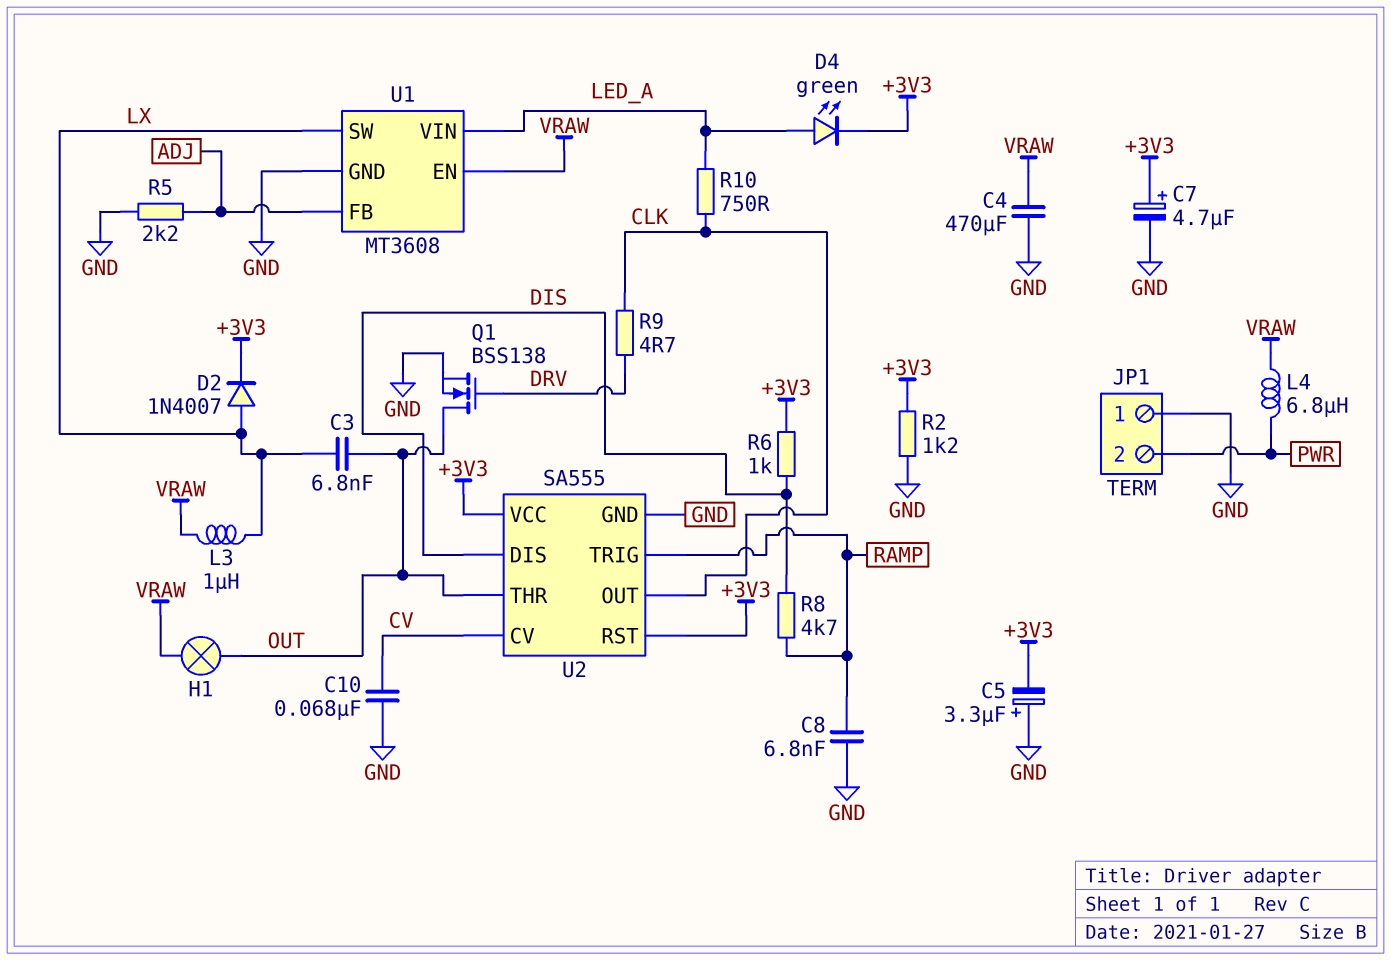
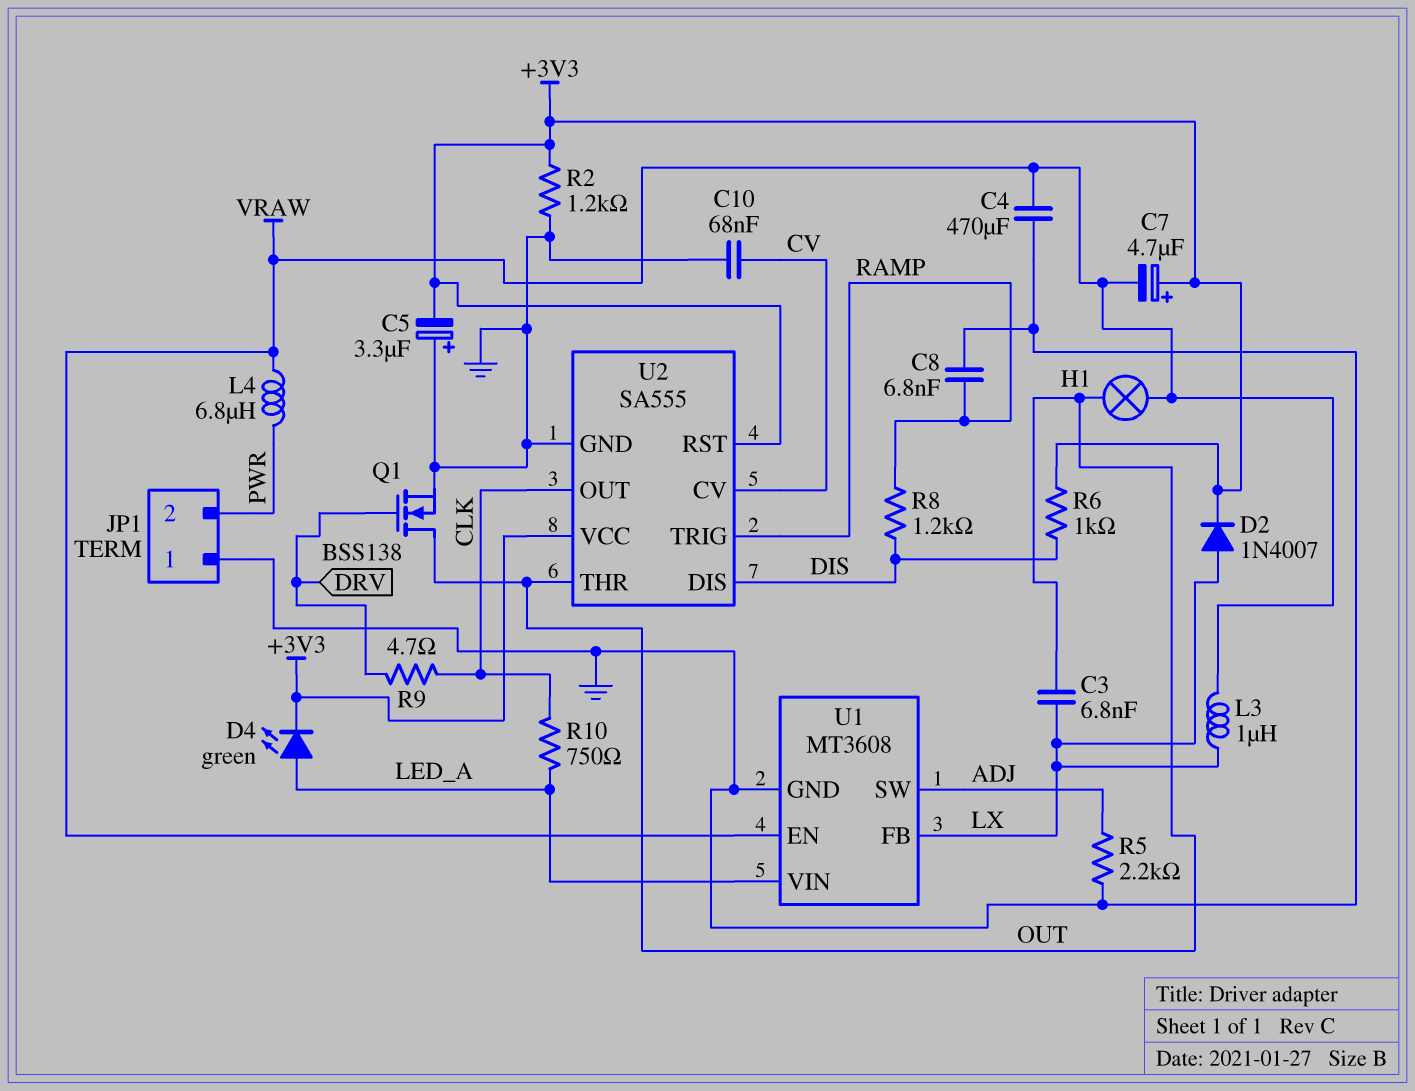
C7: 4.7uF (plus +3V3, minus GND) -> 4.7uF (plus +3V3, minus VRAW)
R8: 4.7k (DIS, RAMP) -> 1.2k (DIS, RAMP)
U1 pin FB: ADJ -> LX
U1 pin SW: LX -> ADJ

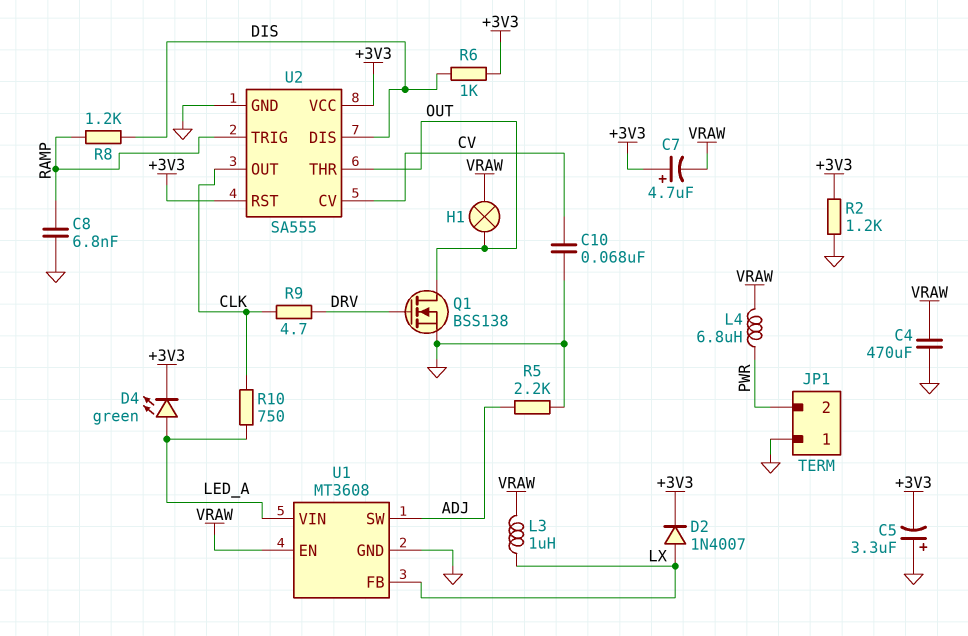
C3: 6.8nF (LX, OUT) -> none

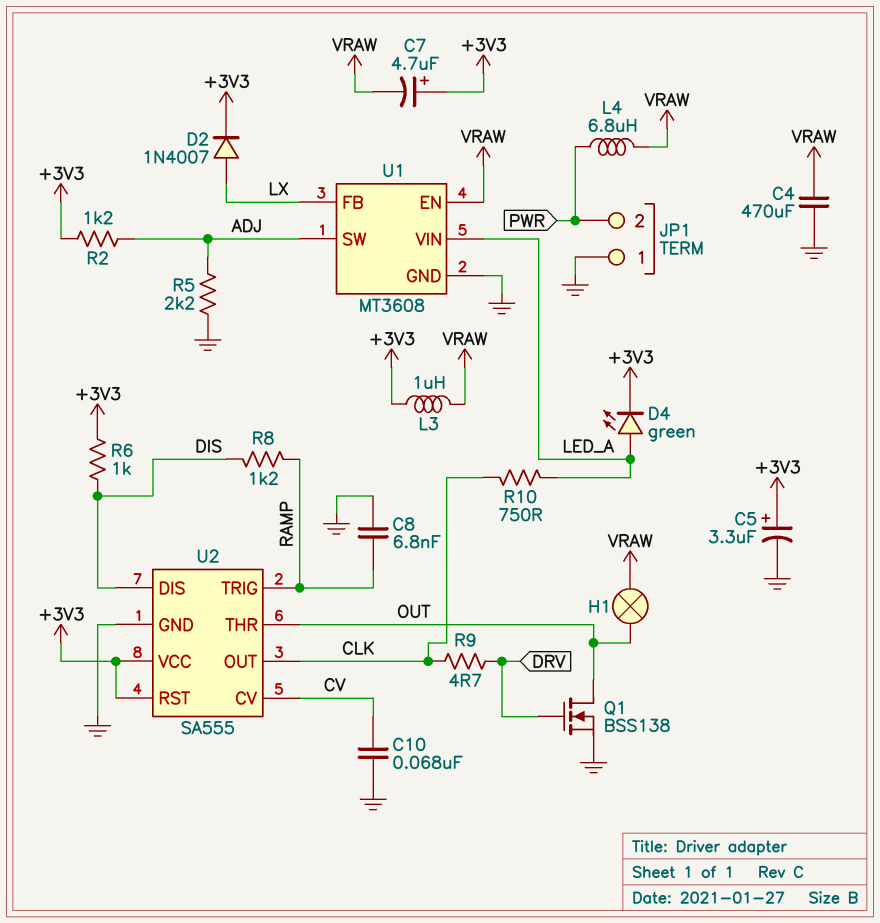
C5: 3.3uF (plus GND, minus +3V3) -> 3.3uF (plus +3V3, minus GND)
L3: 1uH (LX, VRAW) -> 1uH (+3V3, VRAW)
R2: 1.2k (+3V3, GND) -> 1.2k (+3V3, ADJ)

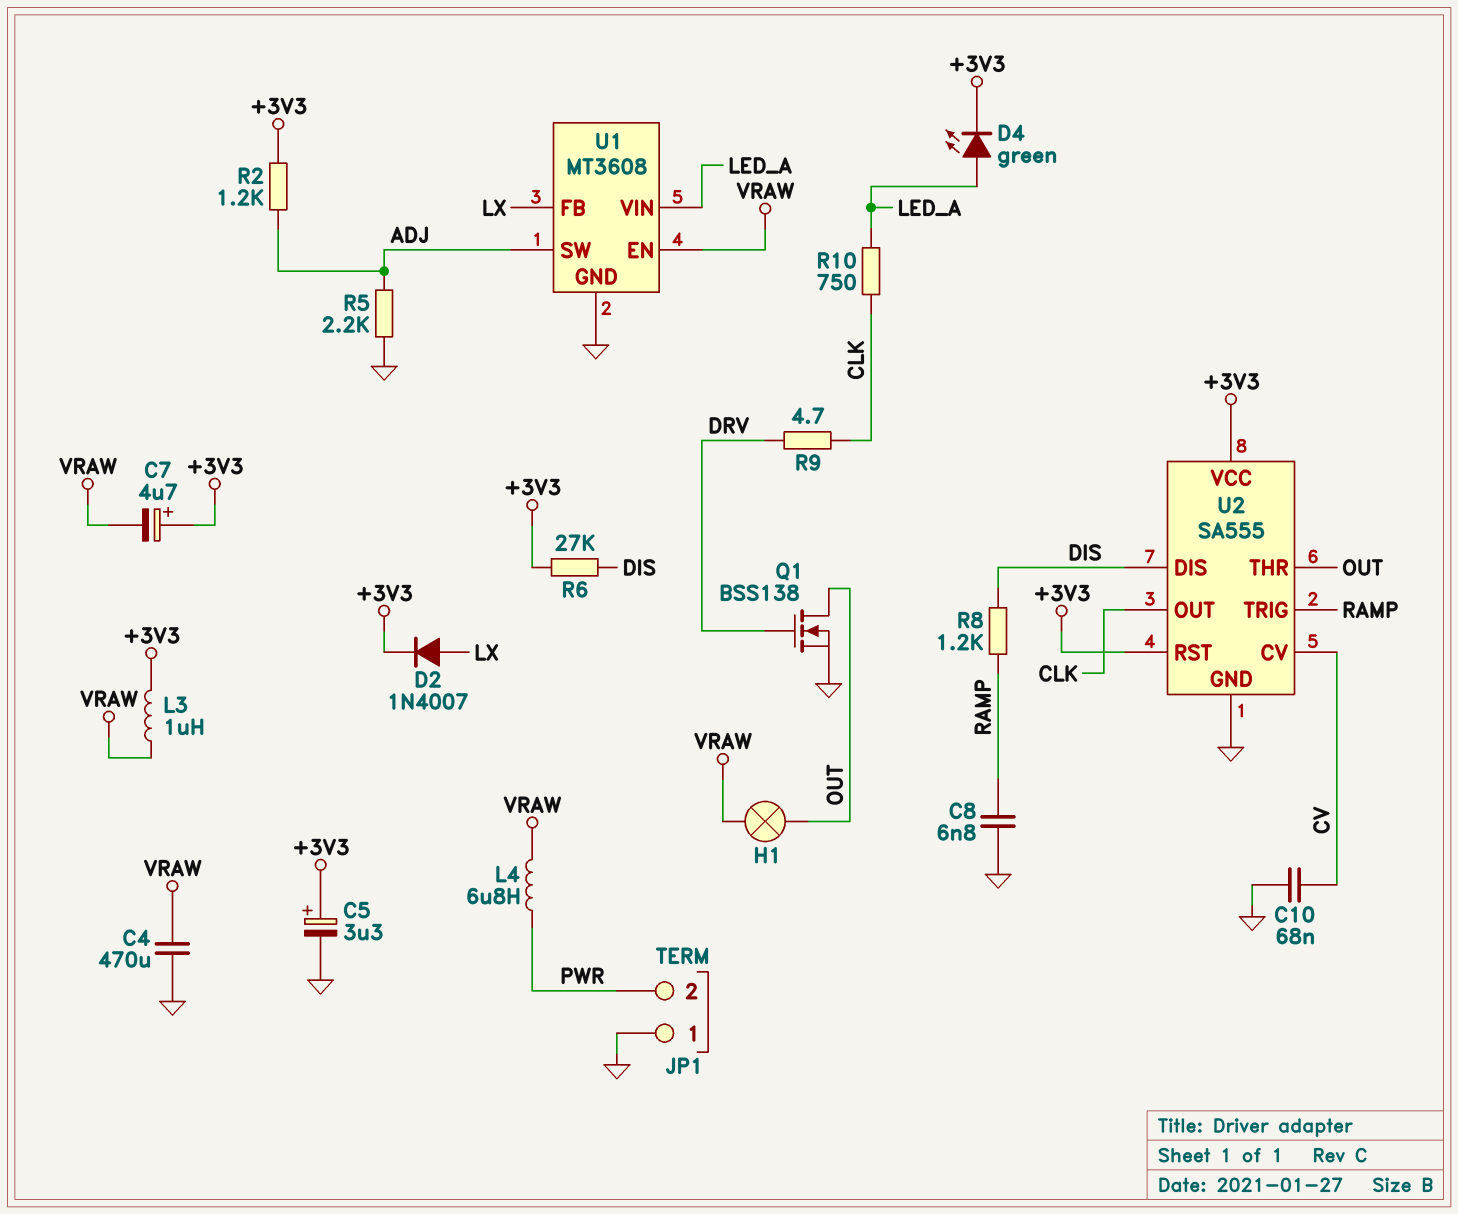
R6: 1k (+3V3, DIS) -> 27k (+3V3, DIS)

